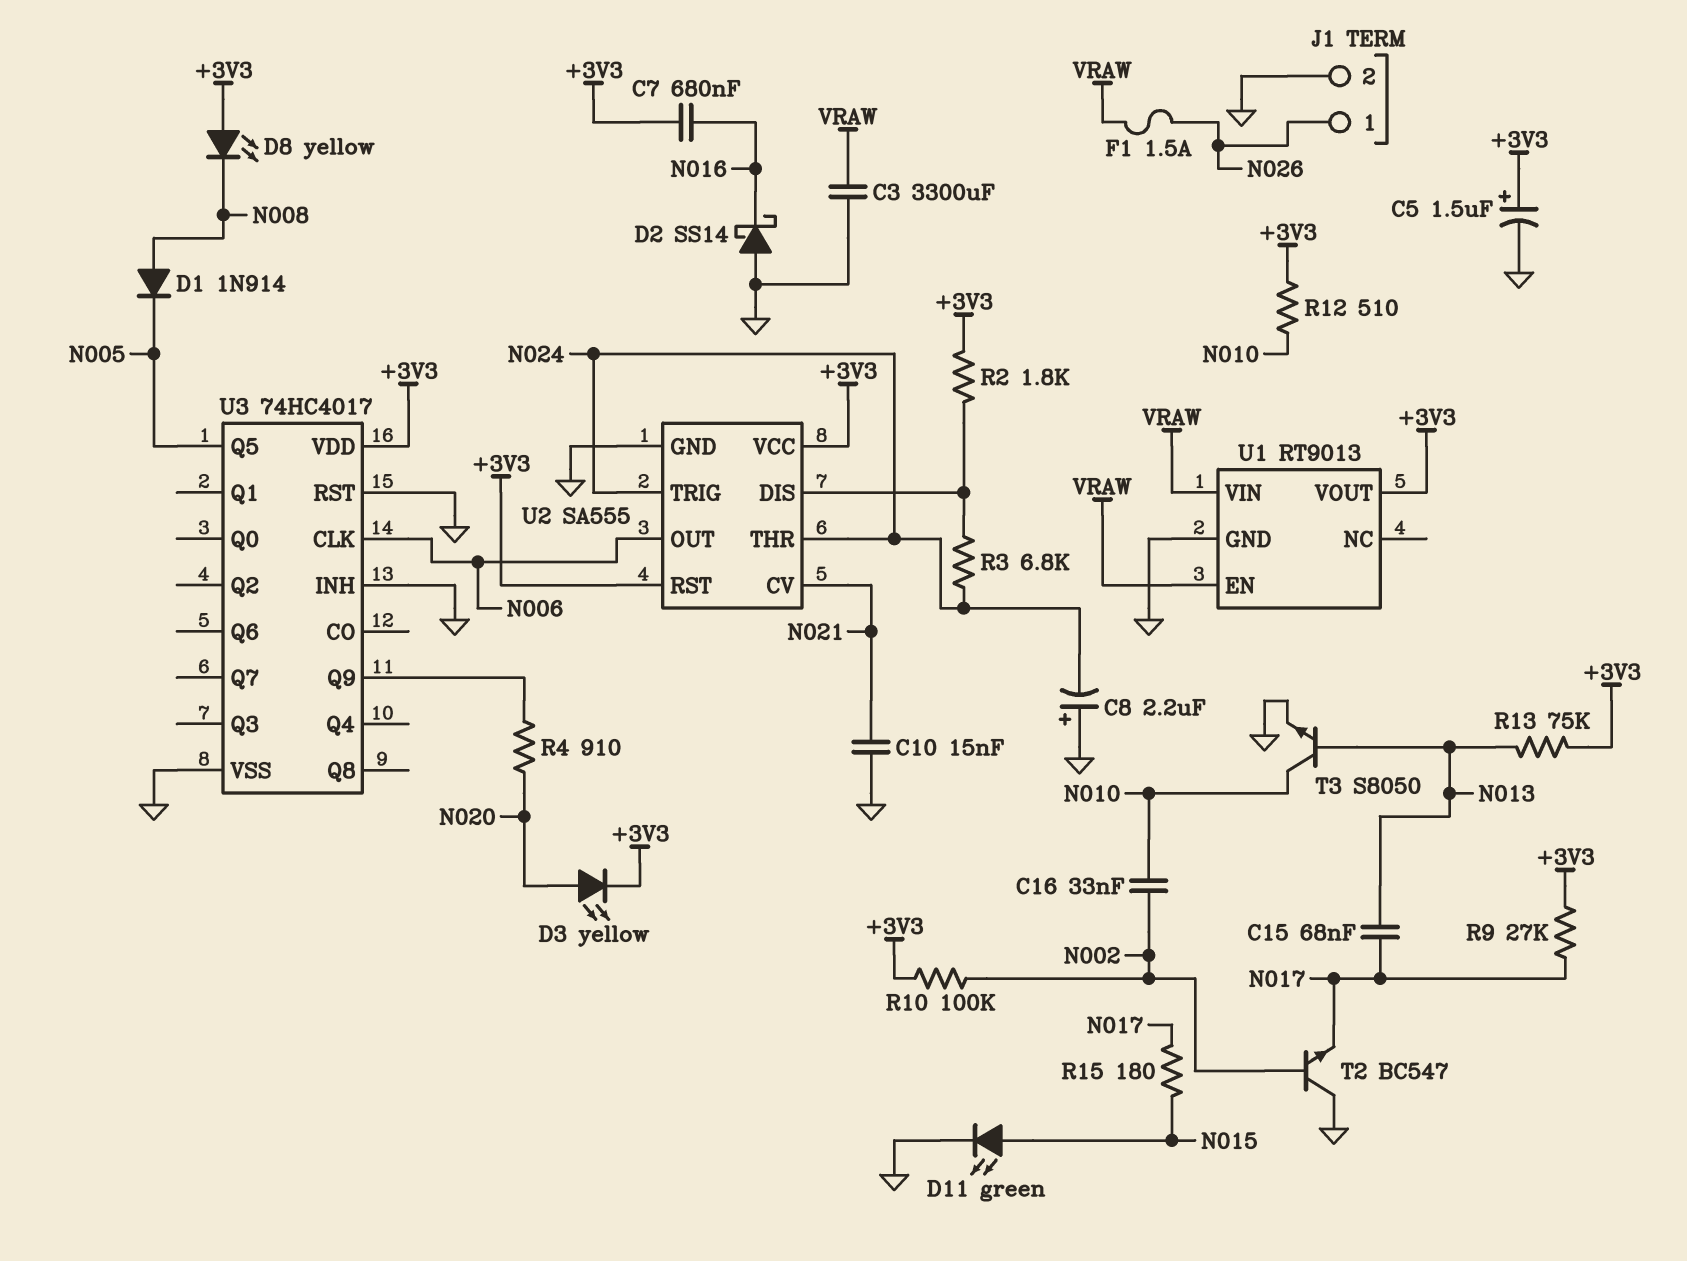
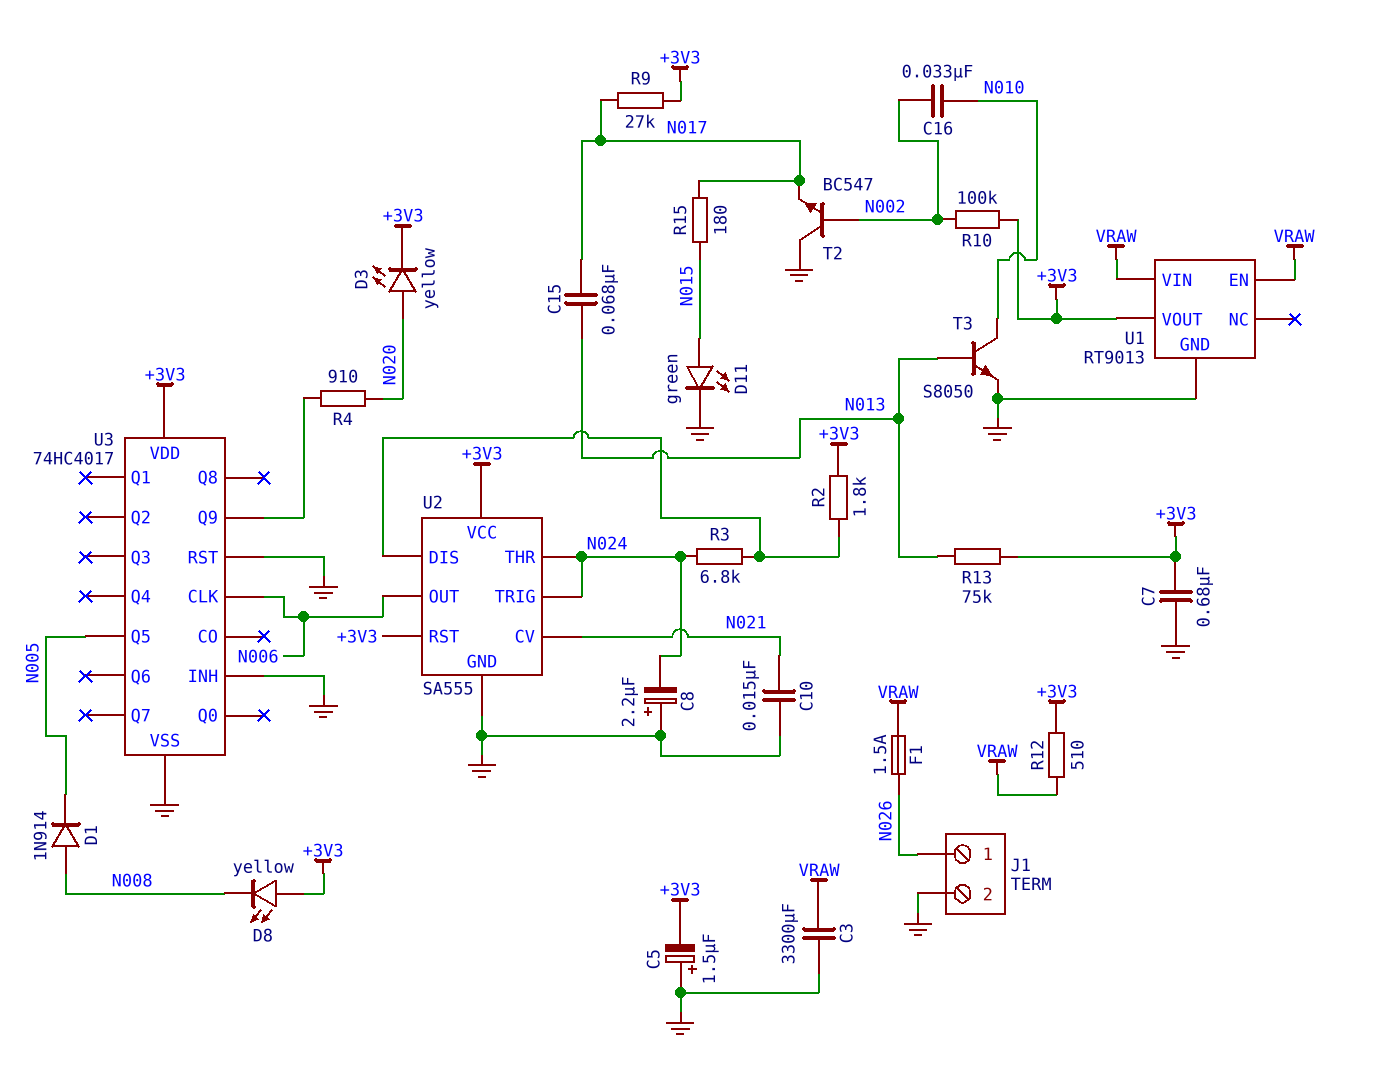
C5: 1.5uF (plus +3V3, minus GND) -> 1.5uF (plus GND, minus +3V3)
C7: 680nF (+3V3, N016) -> 680nF (+3V3, GND)
D2: schottky SS14 (A GND, K N016) -> none
R12: 510 (+3V3, N010) -> 510 (+3V3, VRAW)

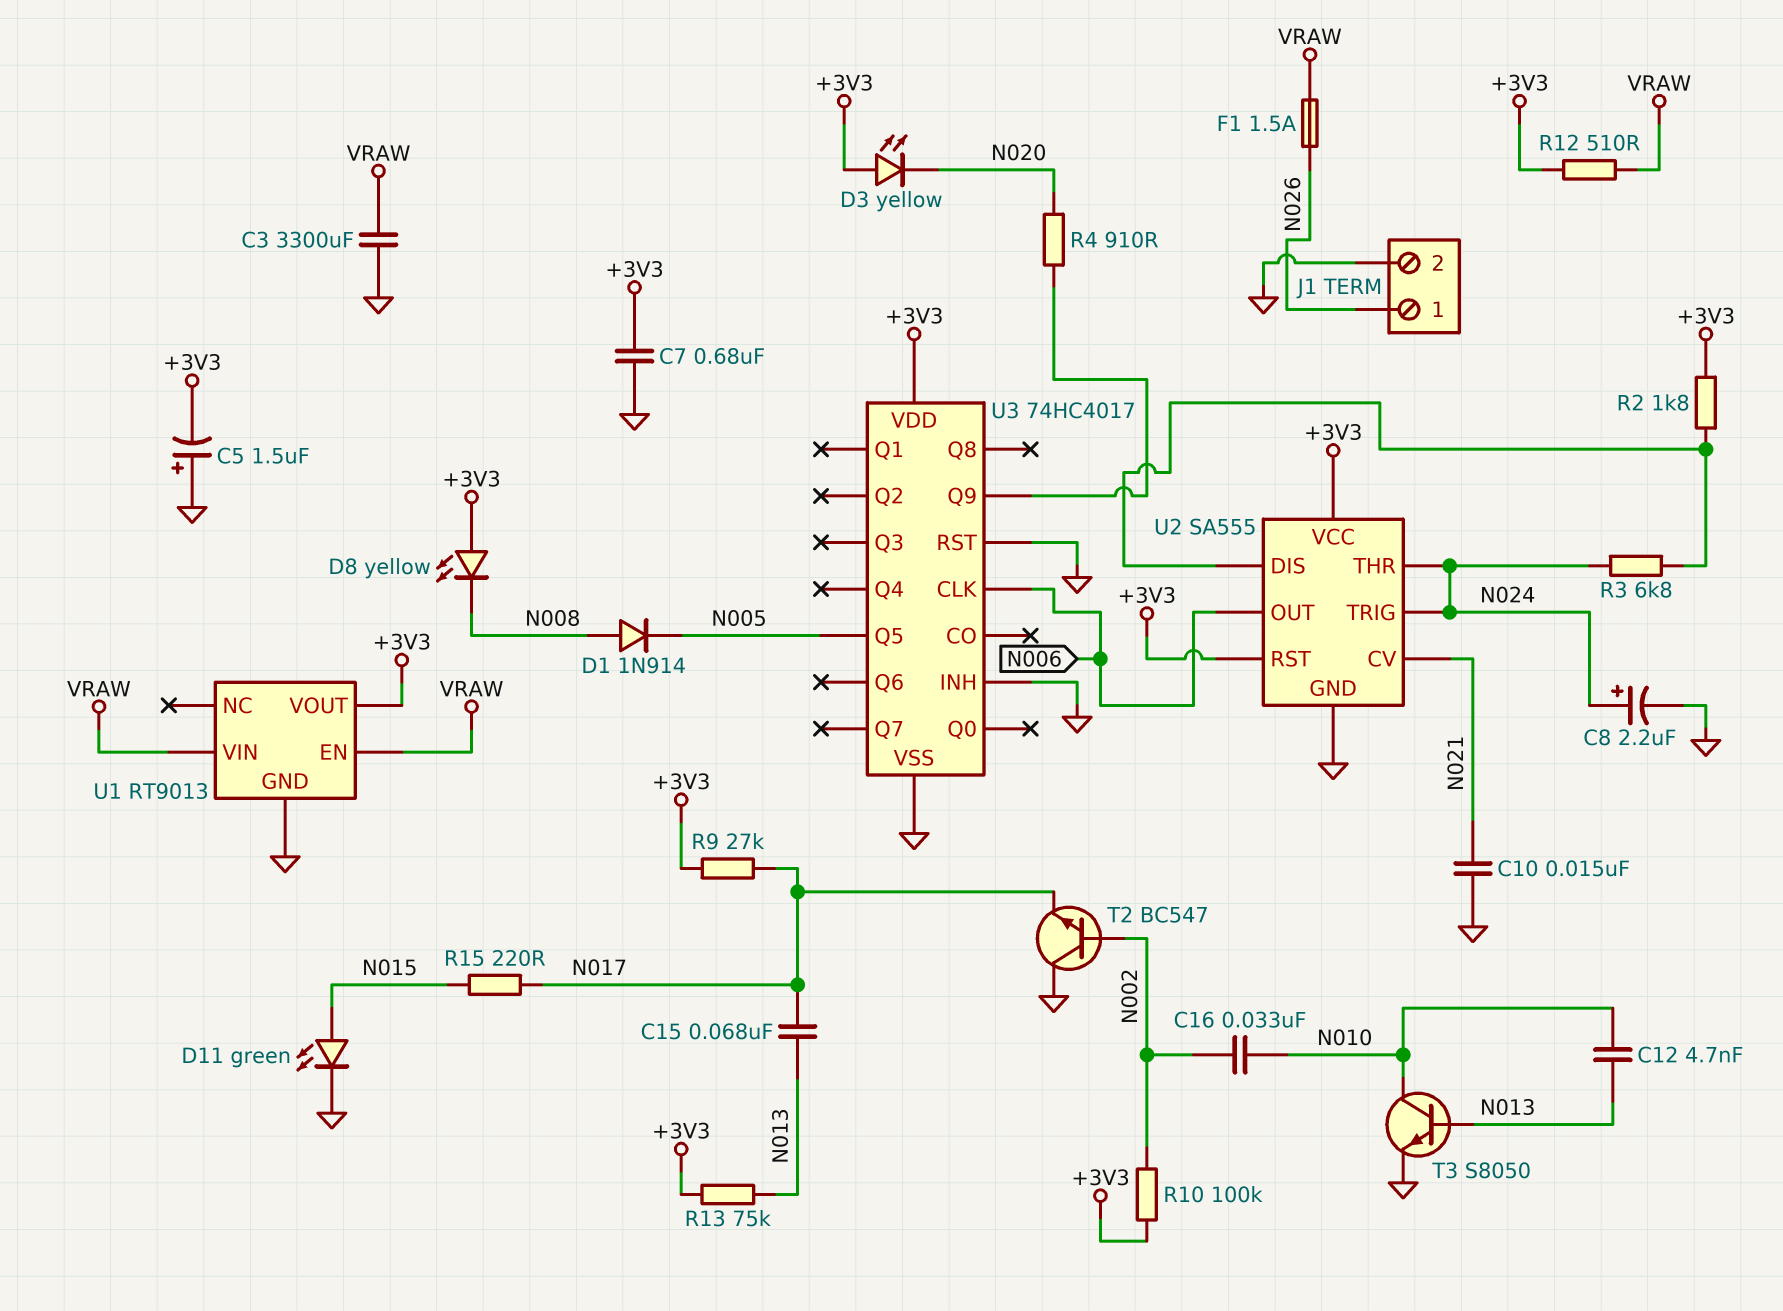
C8: 2.2uF (plus GND, minus N024) -> 2.2uF (plus N024, minus GND)
C12: none -> 4.7nF (N010, N013)
D3: LED yellow (A N020, K +3V3) -> LED yellow (A +3V3, K N020)
R15: 180 (N015, N017) -> 220 (N015, N017)

